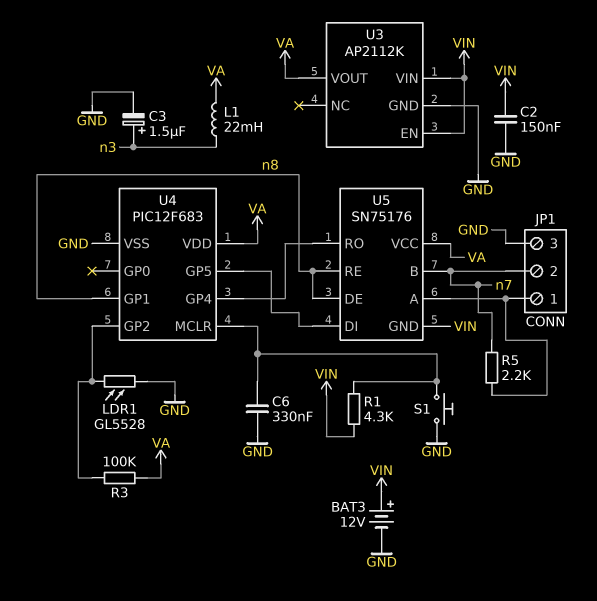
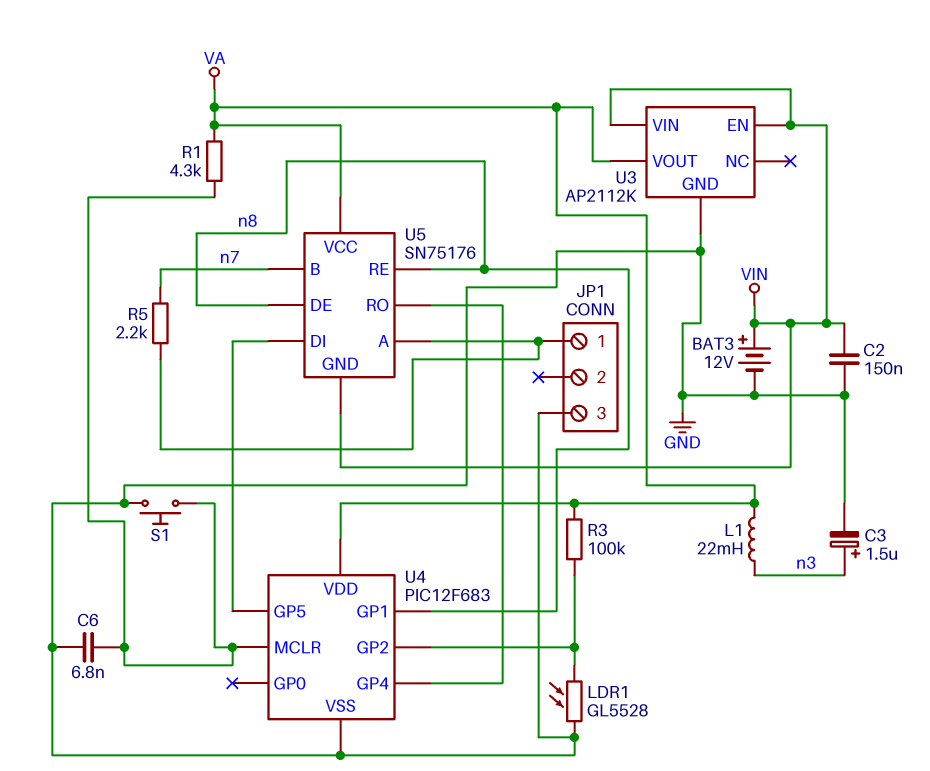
C6: 330nF (GND, U4/MCLR) -> 6.8nF (GND, U4/MCLR)
JP1 pin 2: n7 -> none
R1: 4.3k (U4/MCLR, VIN) -> 4.3k (U4/MCLR, VA)

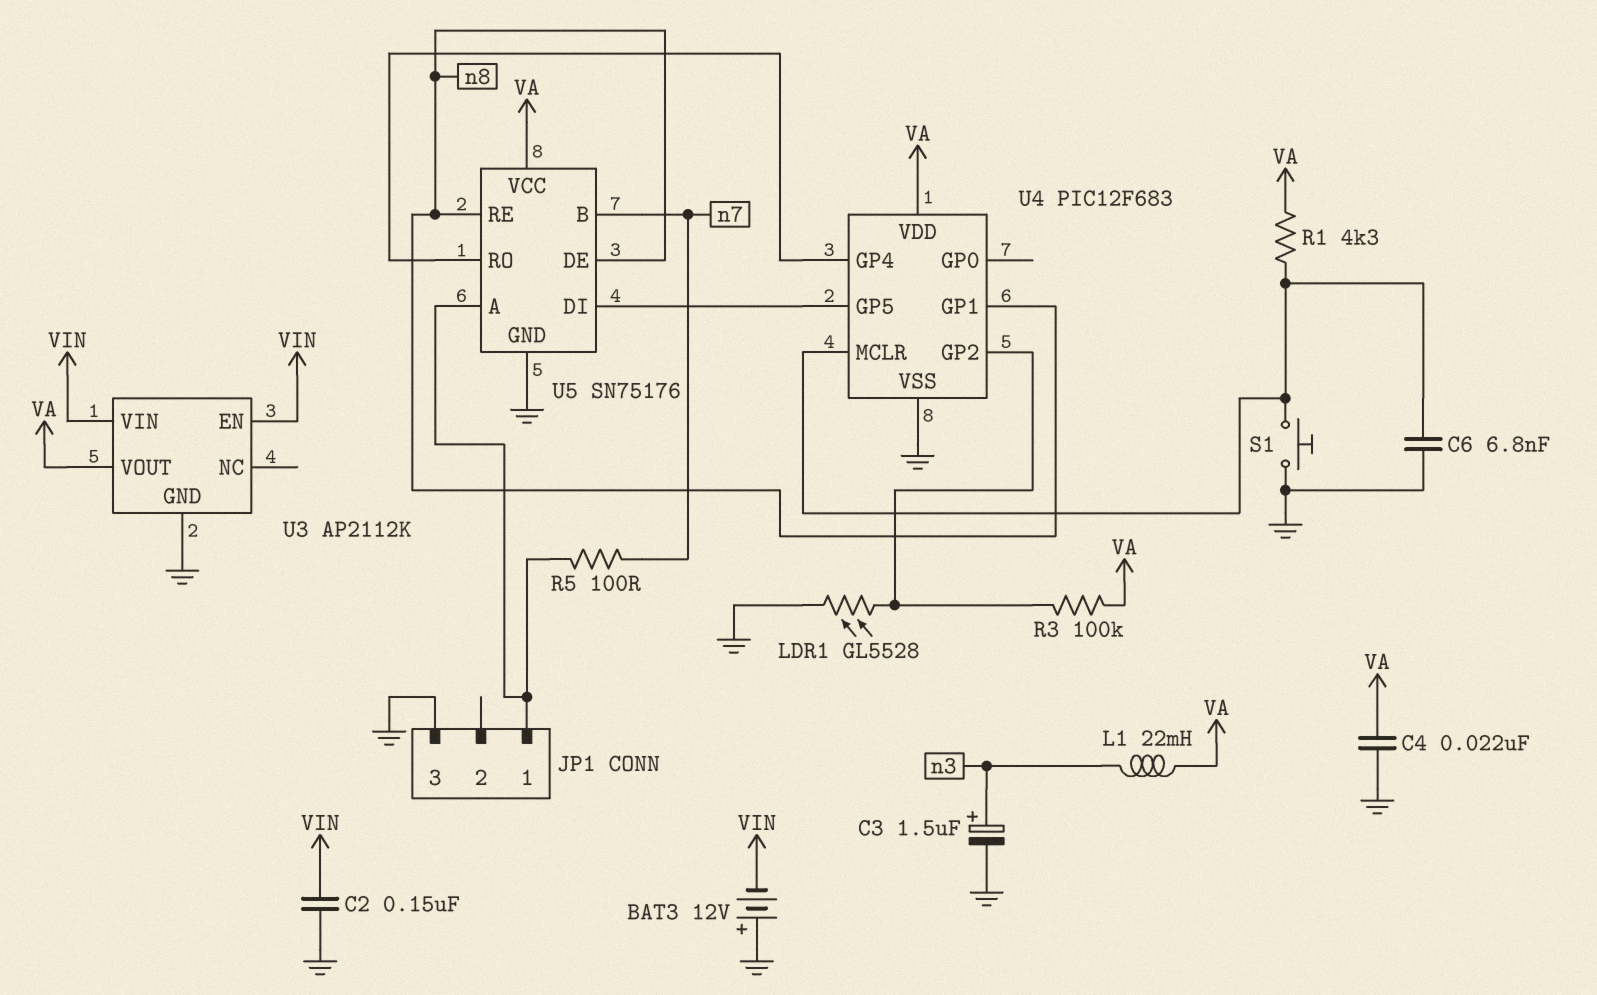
BAT3: 12V (plus VIN, minus GND) -> 12V (plus GND, minus VIN)
C4: none -> 22nF (GND, VA)
R5: 2.2k (JP1/1, n7) -> 100 (JP1/1, n7)
U5 pin GND: VIN -> GND

